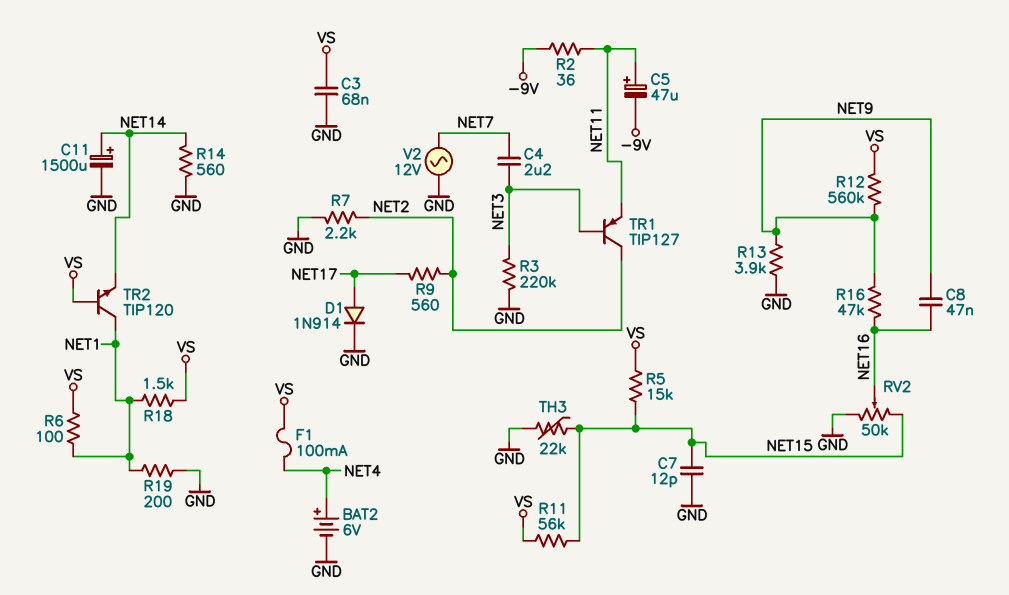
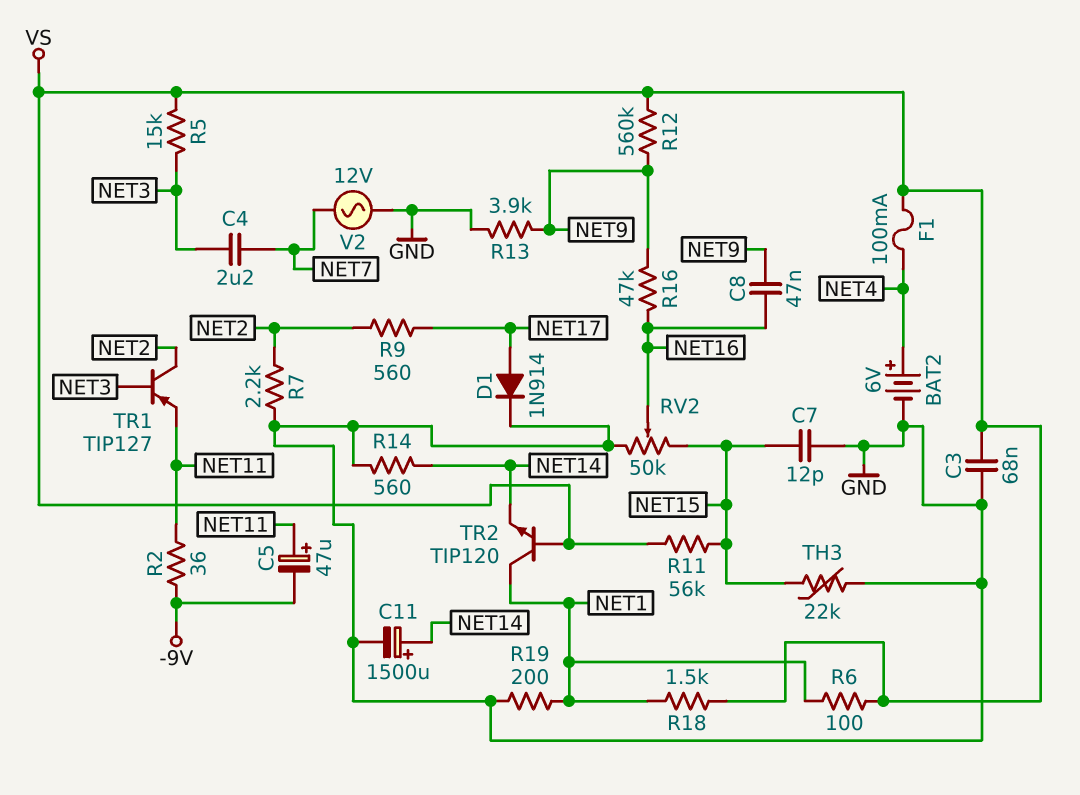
R3: 220k (GND, NET3) -> none
R5: 15k (NET15, VS) -> 15k (NET3, VS)

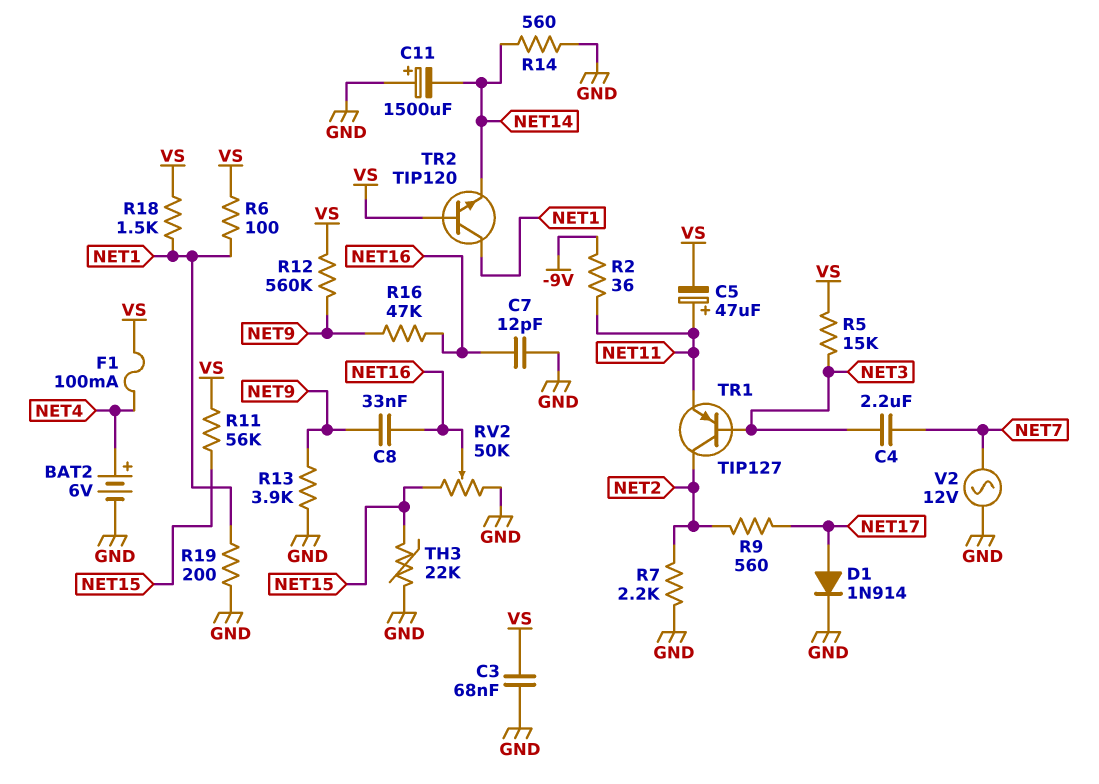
C5: 47uF (plus NET11, minus -9V) -> 47uF (plus NET11, minus VS)
C7: 12pF (GND, NET15) -> 12pF (GND, NET16)
C8: 47nF (NET9, NET16) -> 33nF (NET9, NET16)
C11: 1500uF (plus NET14, minus GND) -> 1500uF (plus GND, minus NET14)

